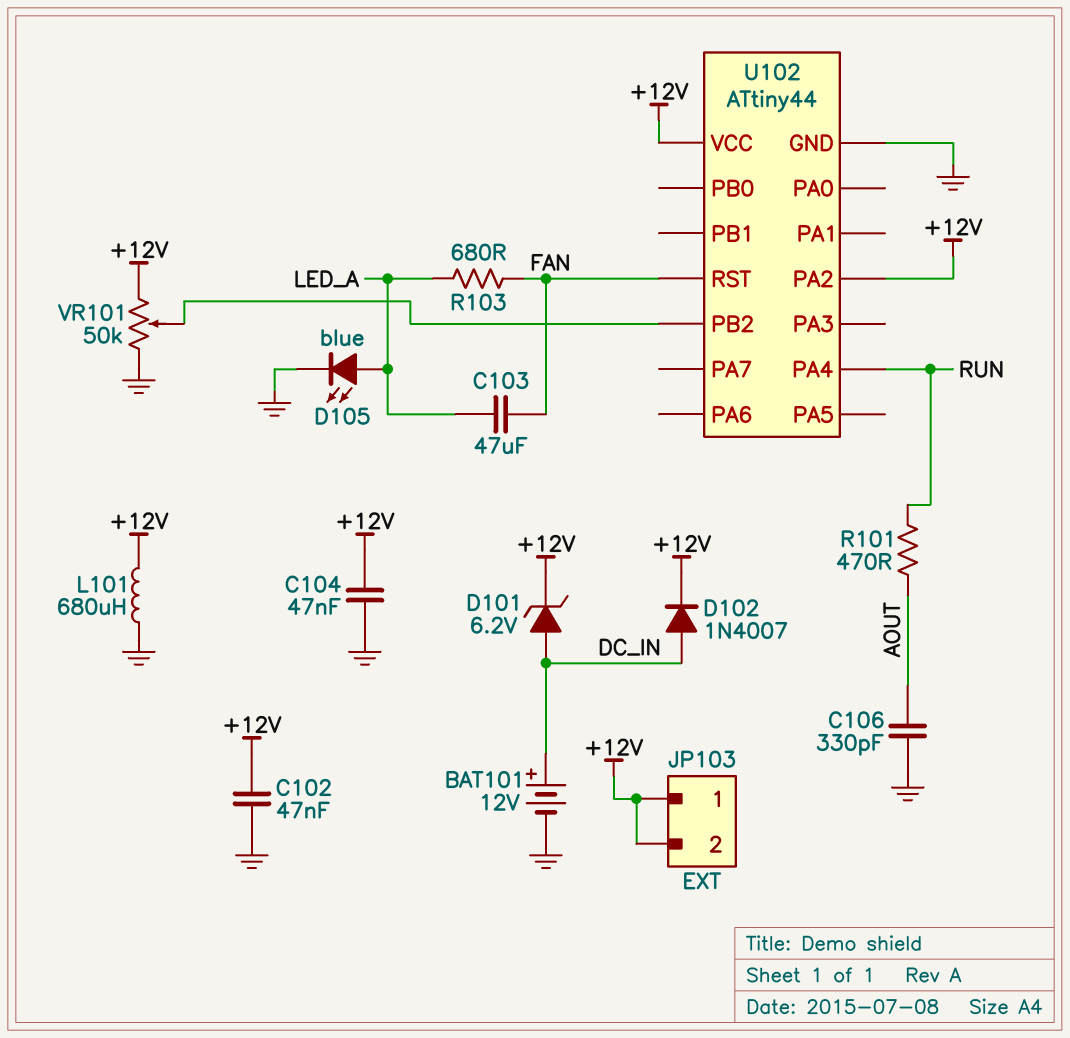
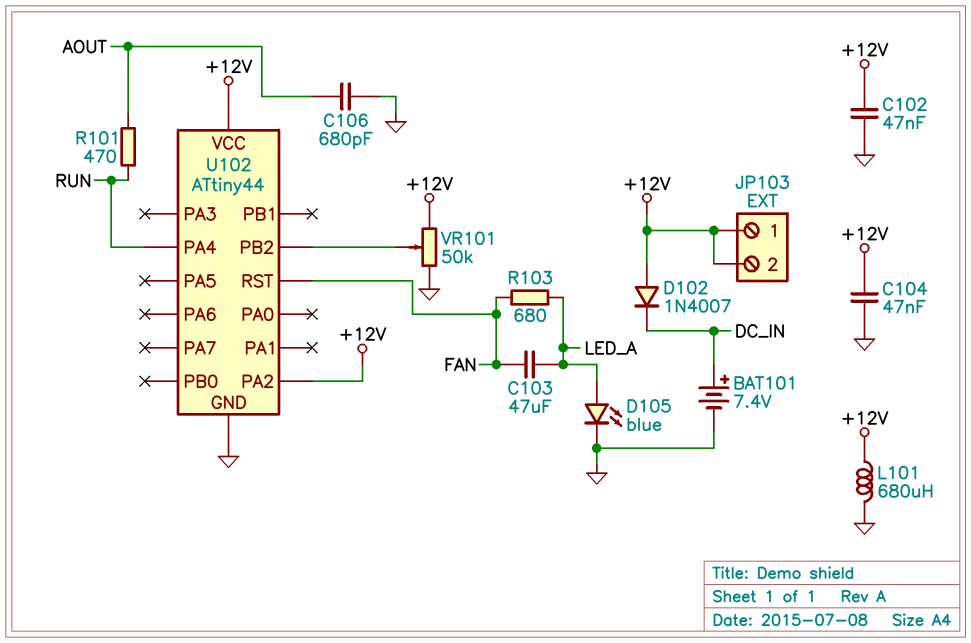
BAT101: 12V (plus DC_IN, minus GND) -> 7.4V (plus DC_IN, minus GND)
C106: 330pF (AOUT, GND) -> 680pF (AOUT, GND)
D101: zener 6.2V (A DC_IN, K +12V) -> none
D102: diode 1N4007 (A DC_IN, K +12V) -> diode 1N4007 (A +12V, K DC_IN)

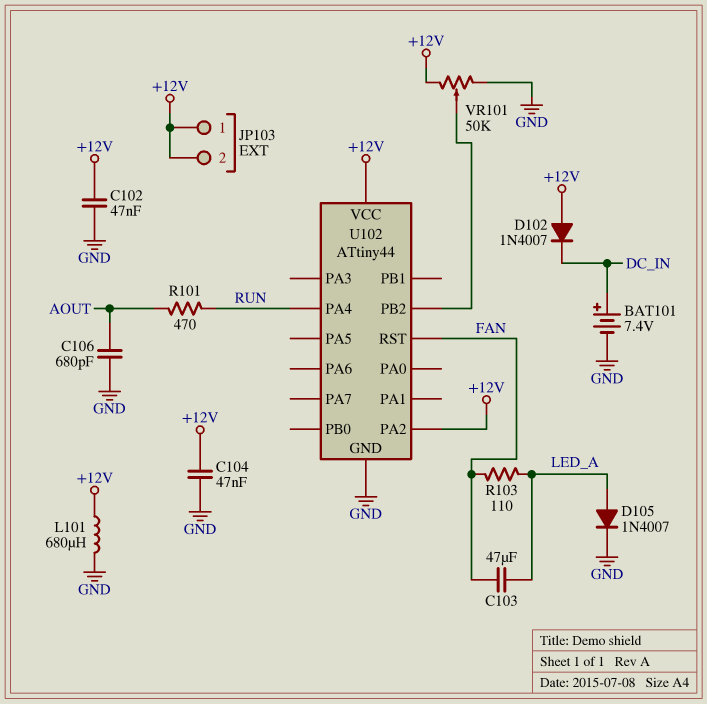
D105: LED blue (A LED_A, K GND) -> diode 1N4007 (A LED_A, K GND)
R103: 680 (FAN, LED_A) -> 110 (FAN, LED_A)

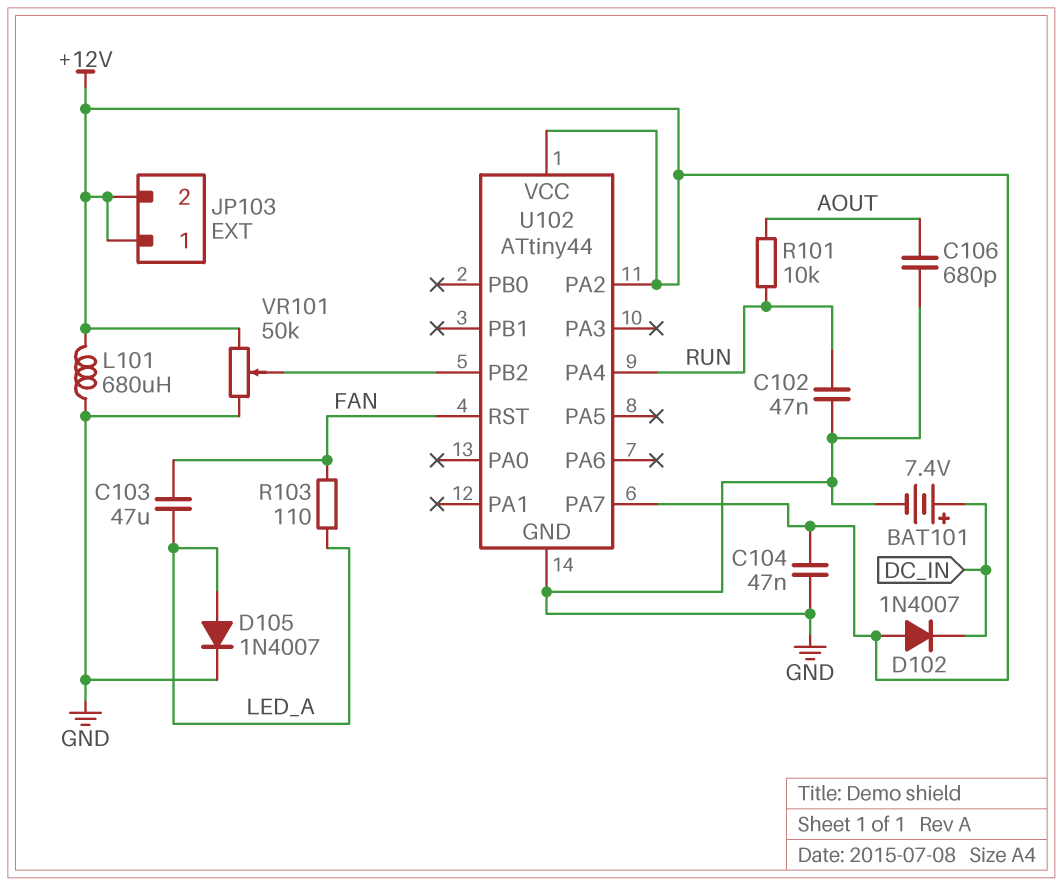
C102: 47nF (+12V, GND) -> 47nF (GND, RUN)
R101: 470 (AOUT, RUN) -> 10k (AOUT, RUN)
U102 pin PA7: none -> +12V

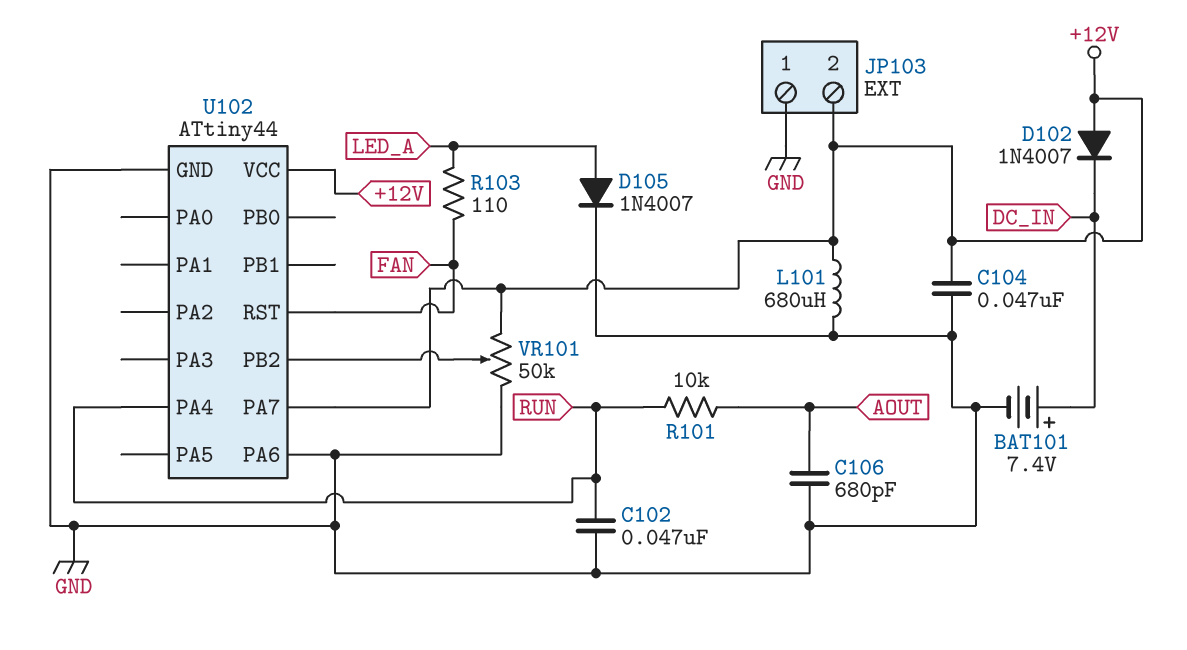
C103: 47uF (FAN, LED_A) -> none
JP103 pin 1: +12V -> GND
U102 pin PA2: +12V -> none
U102 pin PA6: none -> GND

